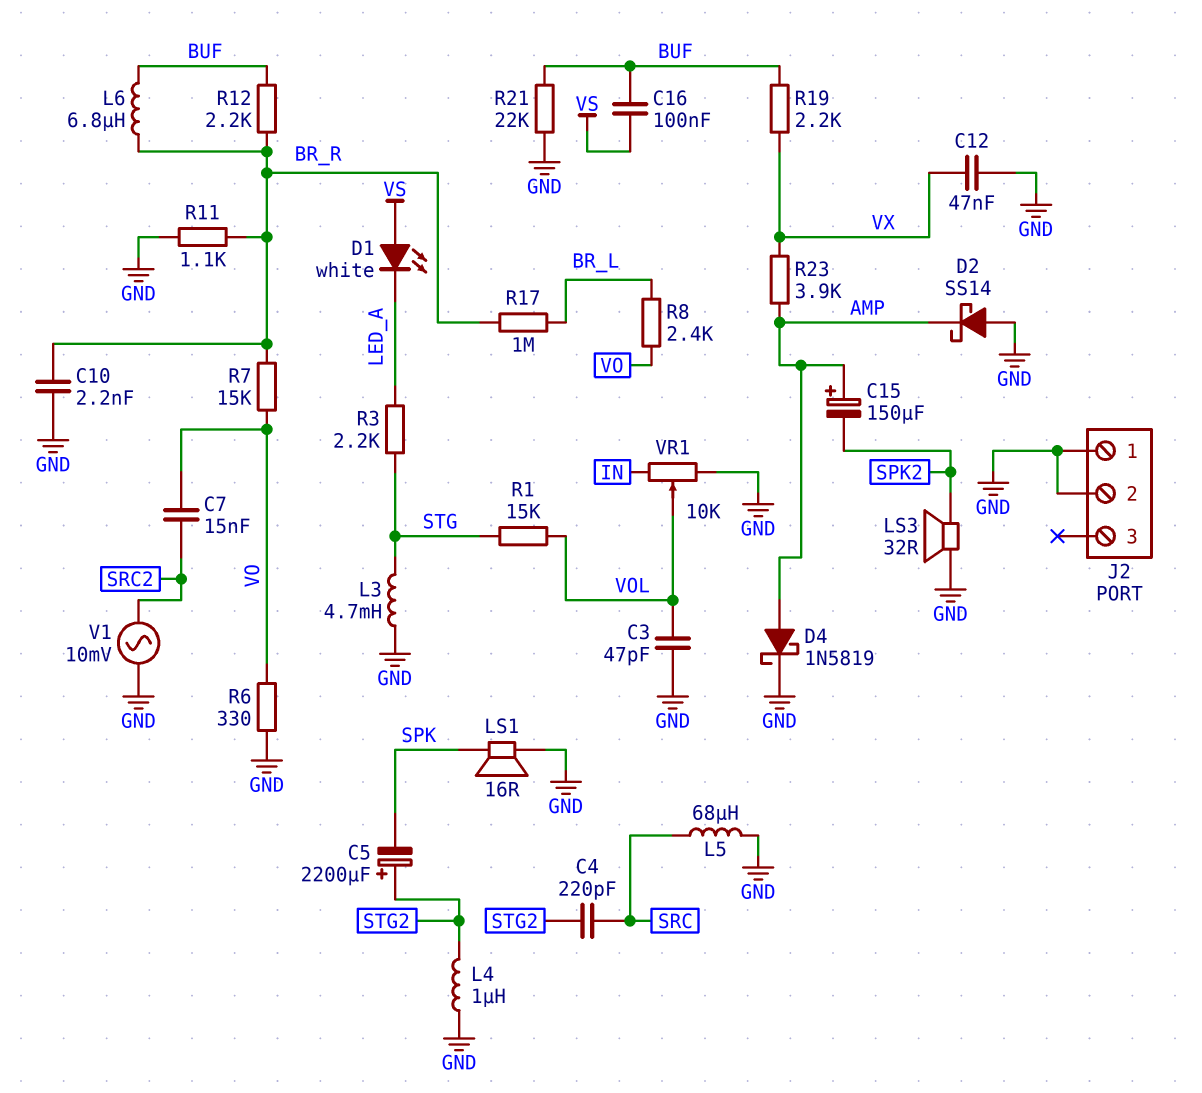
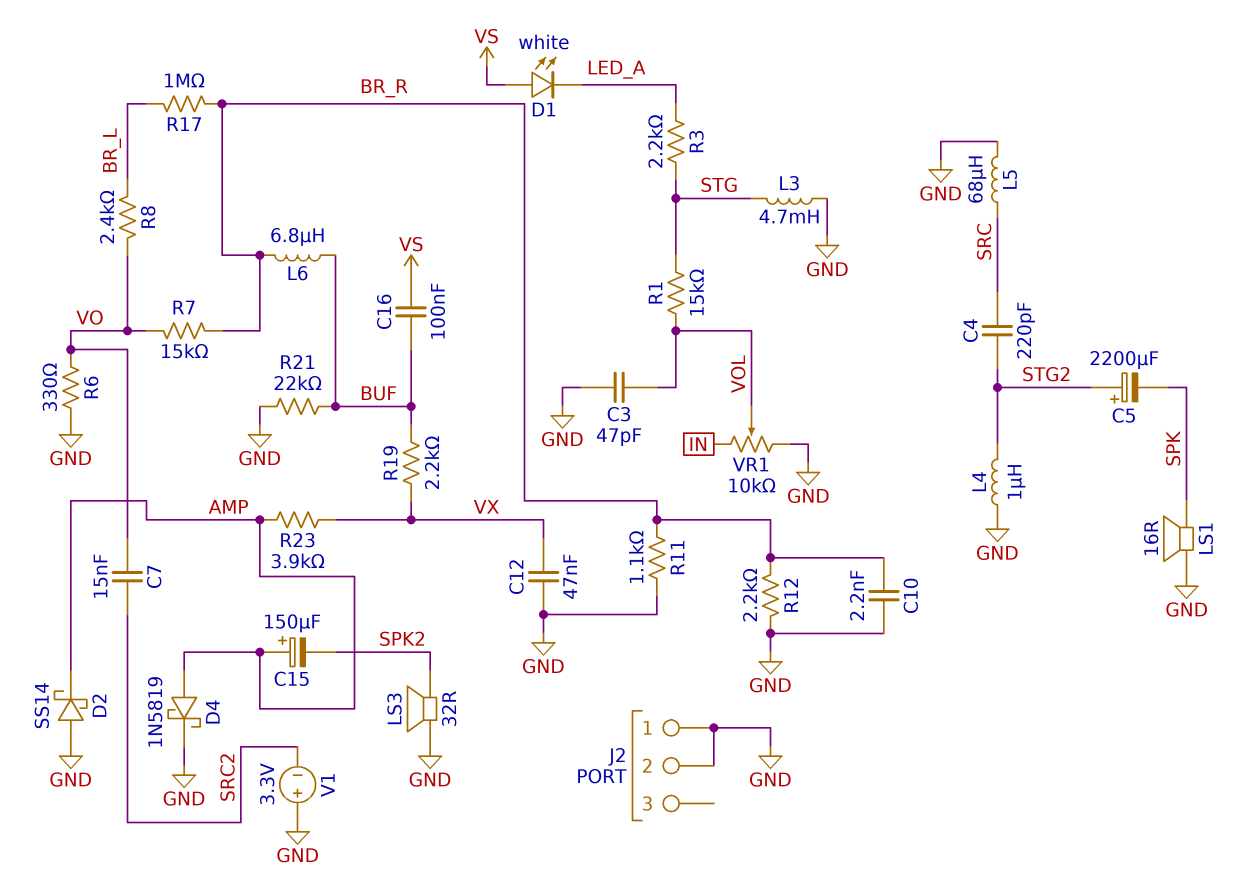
R12: 2.2k (BR_R, BUF) -> 2.2k (BR_R, GND)
V1: AC 10mV (GND, SRC2) -> 3.3V (plus GND, minus SRC2)

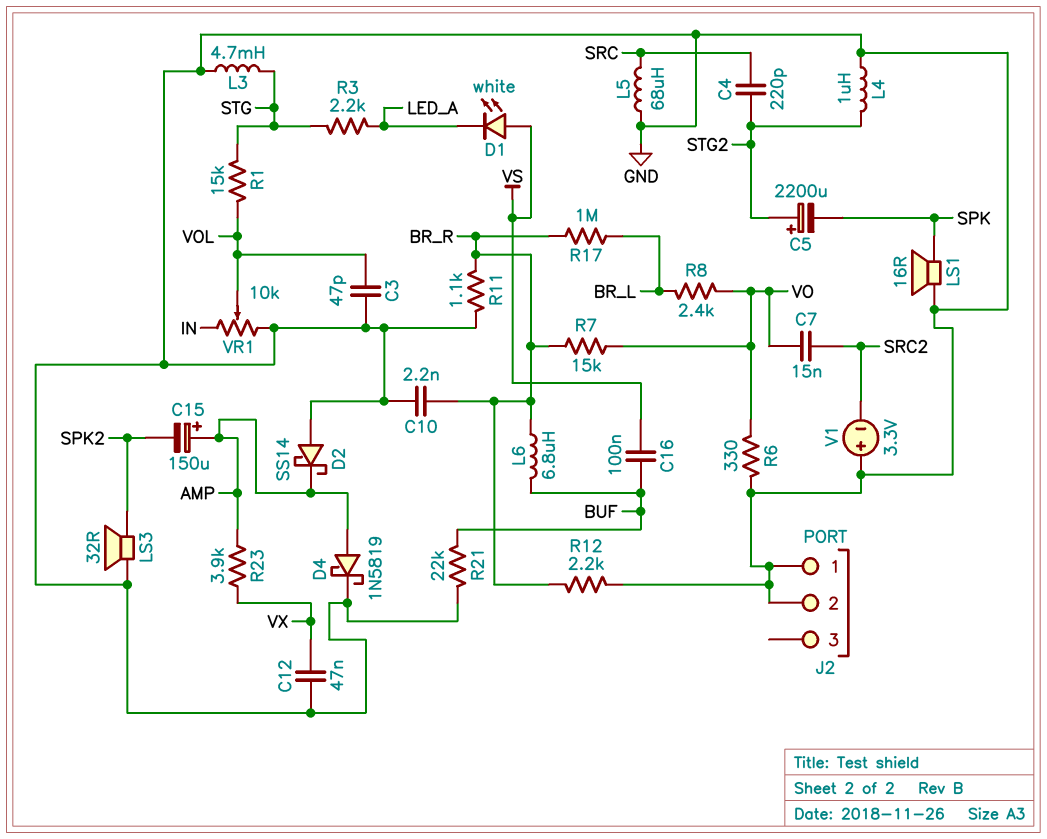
R19: 2.2k (BUF, VX) -> none

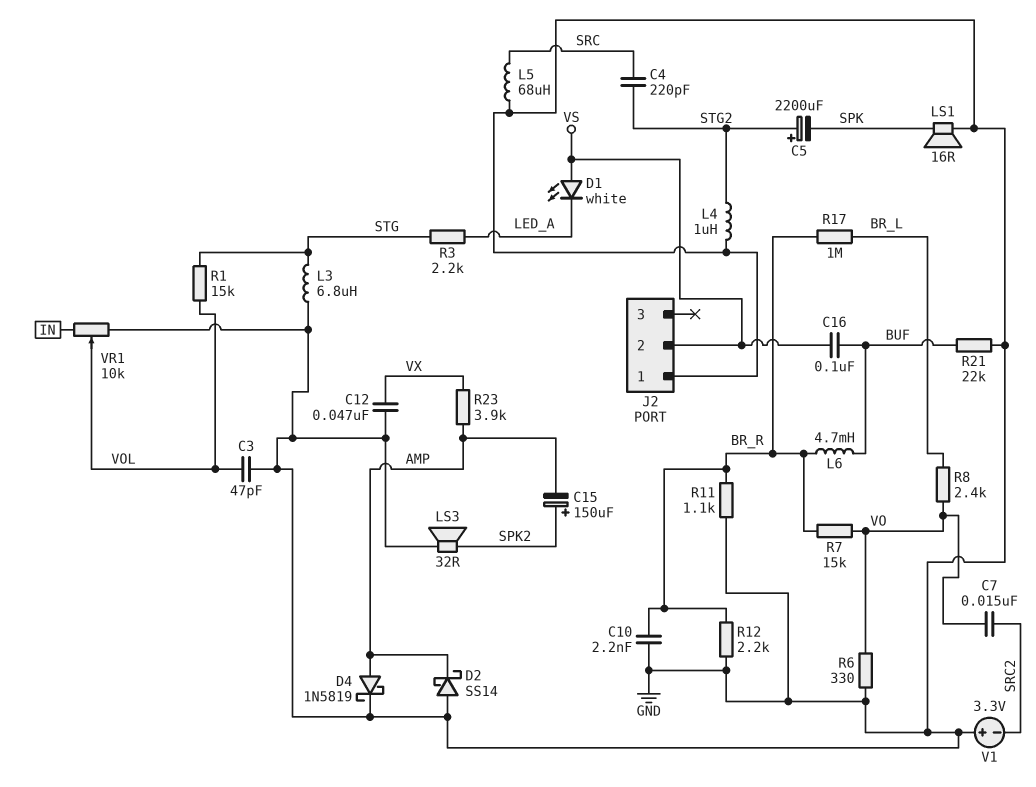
C15: 150uF (plus AMP, minus SPK2) -> 150uF (plus SPK2, minus AMP)
J2 pin 2: GND -> VS
L3: 4.7mH (GND, STG) -> 6.8uH (GND, STG)
L6: 6.8uH (BR_R, BUF) -> 4.7mH (BR_R, BUF)

